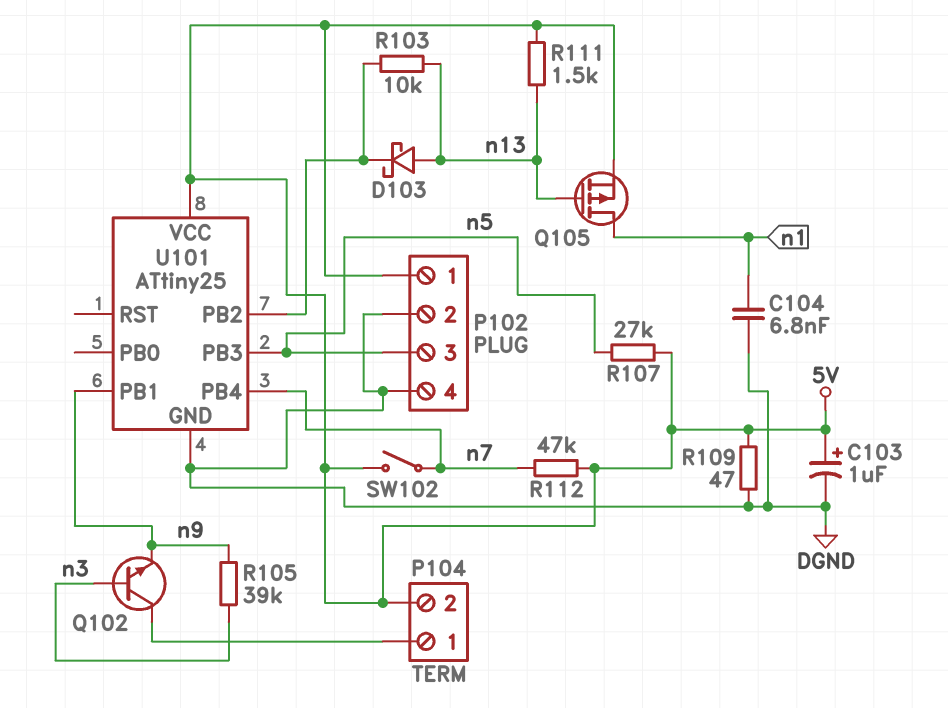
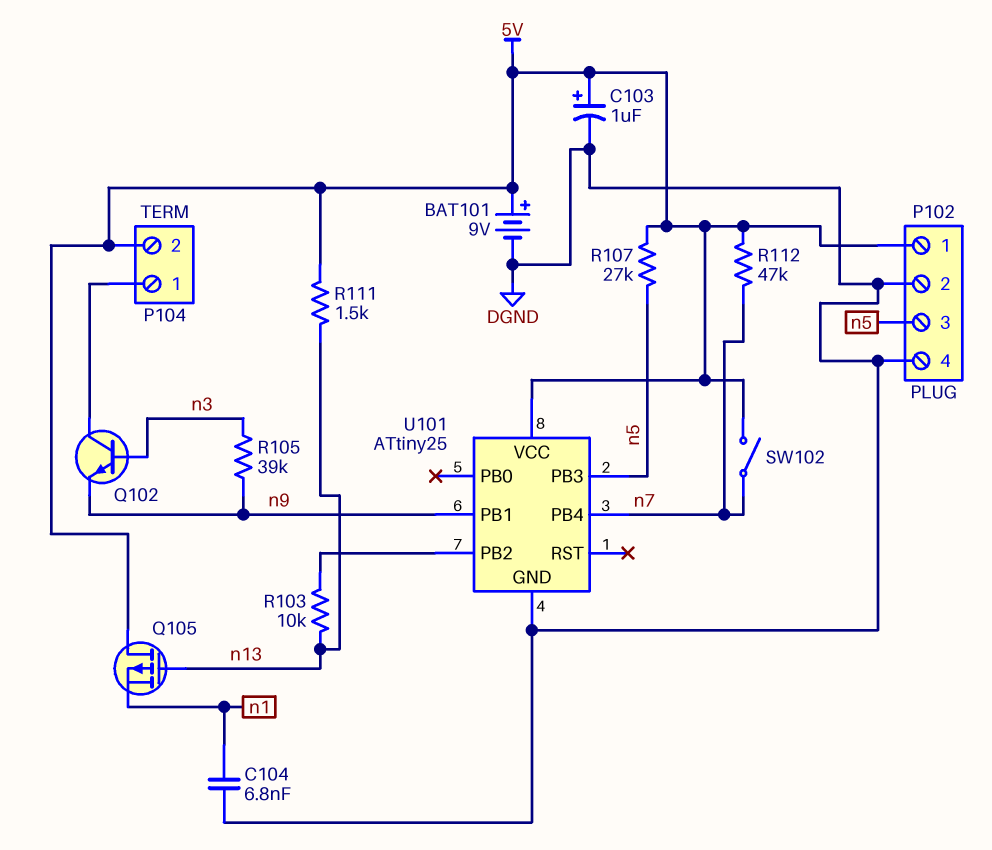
BAT101: none -> 9V (plus 5V, minus DGND)
D103: schottky (A n13, K U101/PB2) -> none
Q105: PMOS (G n13, D n1, S 5V) -> PMOS (G n13, D 5V, S n1)
R109: 47 (5V, DGND) -> none

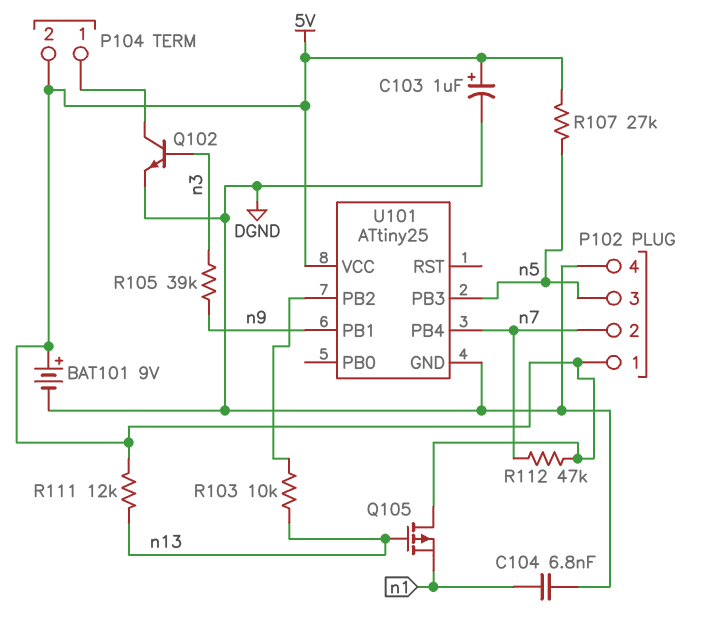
P102 pin 2: DGND -> n7
Q102: NPN (B n3, C P104/1, E n9) -> NPN (B n3, C P104/1, E DGND)
R111: 1.5k (5V, n13) -> 12k (5V, n13)
SW102: switch (5V, n7) -> none

